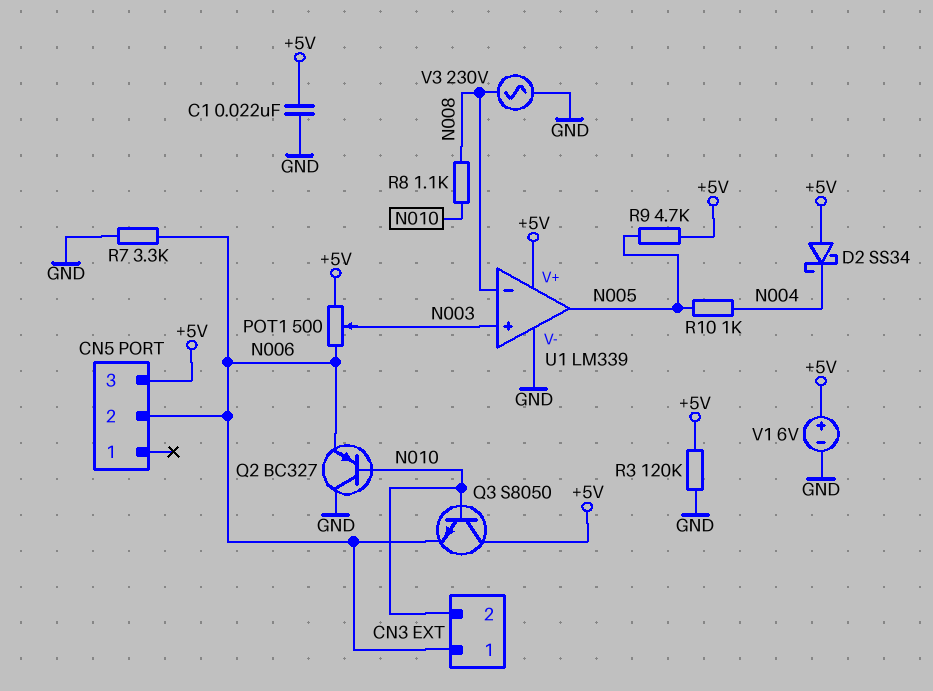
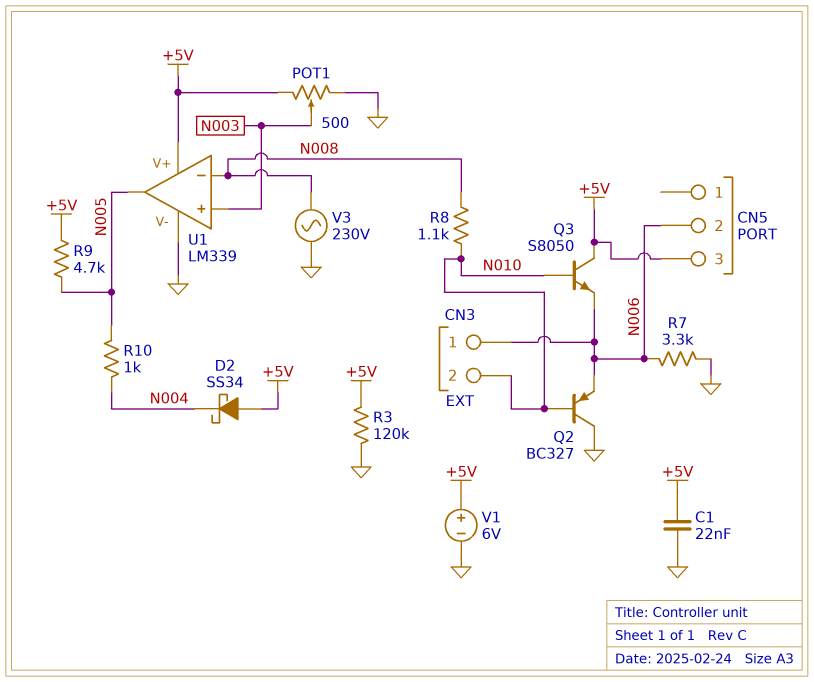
POT1: 500 (+5V, N006, wiper N003) -> 500 (+5V, GND, wiper N003)

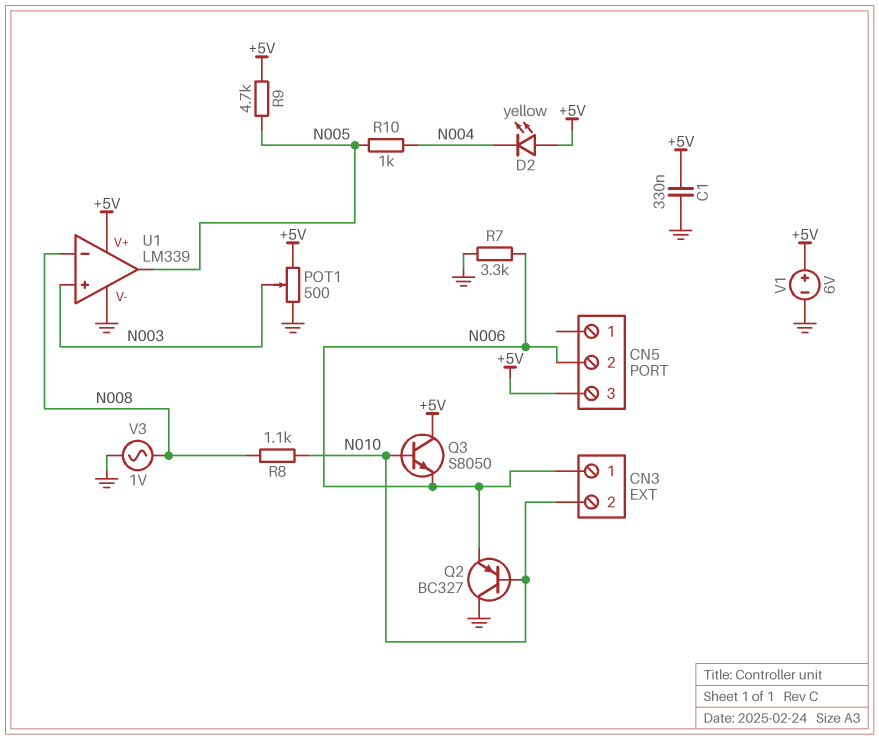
C1: 22nF (+5V, GND) -> 330nF (+5V, GND)
D2: schottky SS34 (A +5V, K N004) -> LED yellow (A +5V, K N004)
R3: 120k (+5V, GND) -> none
V3: AC 230V (GND, N008) -> AC 1V (GND, N008)

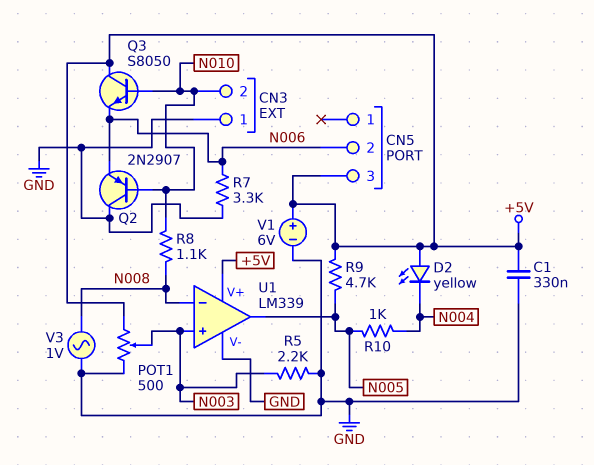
CN3 pin 1: N006 -> GND
Q2: PNP BC327 (B N010, C GND, E N006) -> PNP 2N2907 (B N010, C GND, E N006)
R5: none -> 2.2k (GND, N003)

